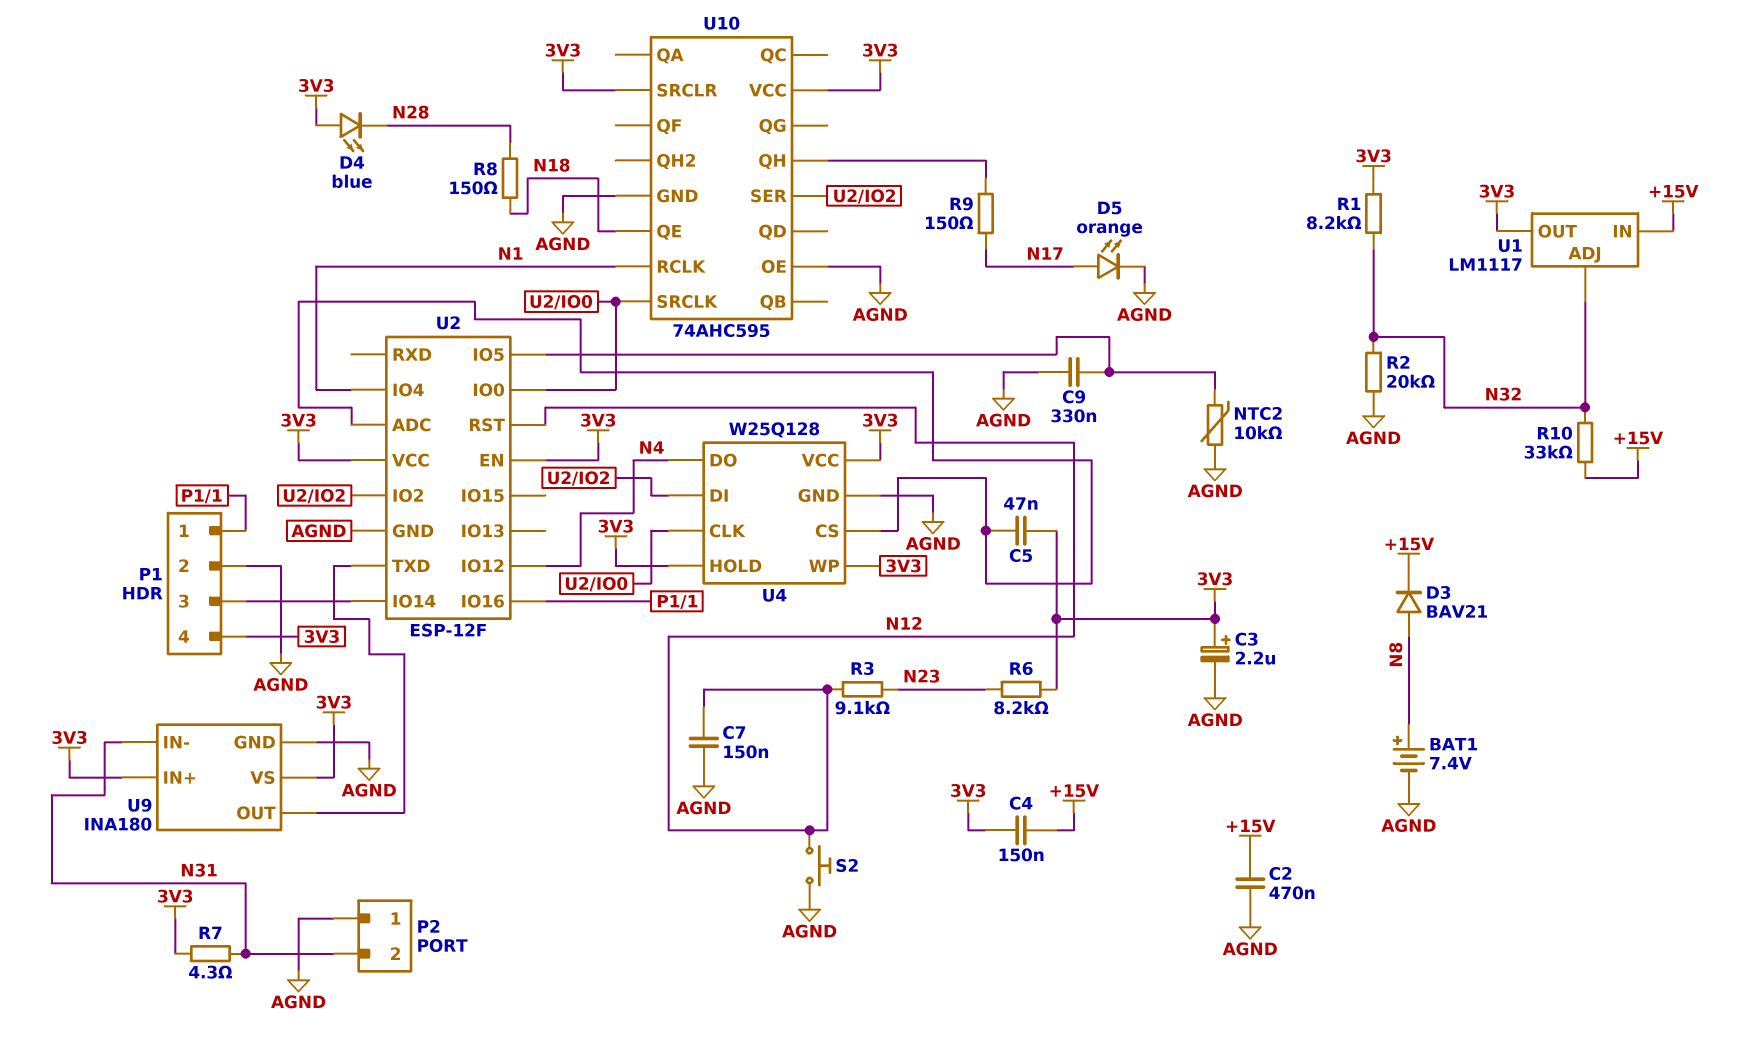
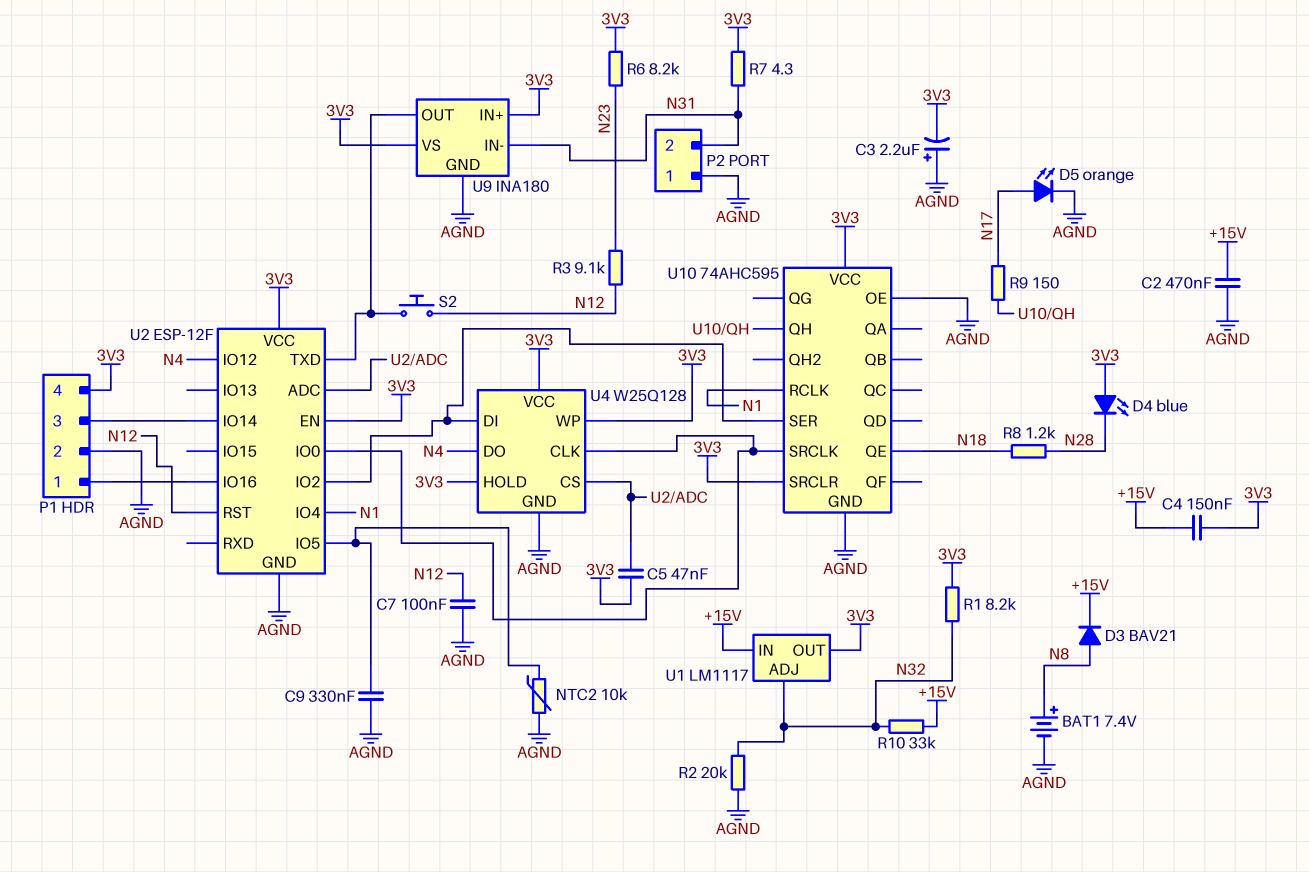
C3: 2.2uF (plus 3V3, minus AGND) -> 2.2uF (plus AGND, minus 3V3)
C7: 150nF (AGND, N12) -> 100nF (AGND, N12)
R8: 150 (N18, N28) -> 1.2k (N18, N28)
S2: button (AGND, N12) -> button (N12, U2/TXD)

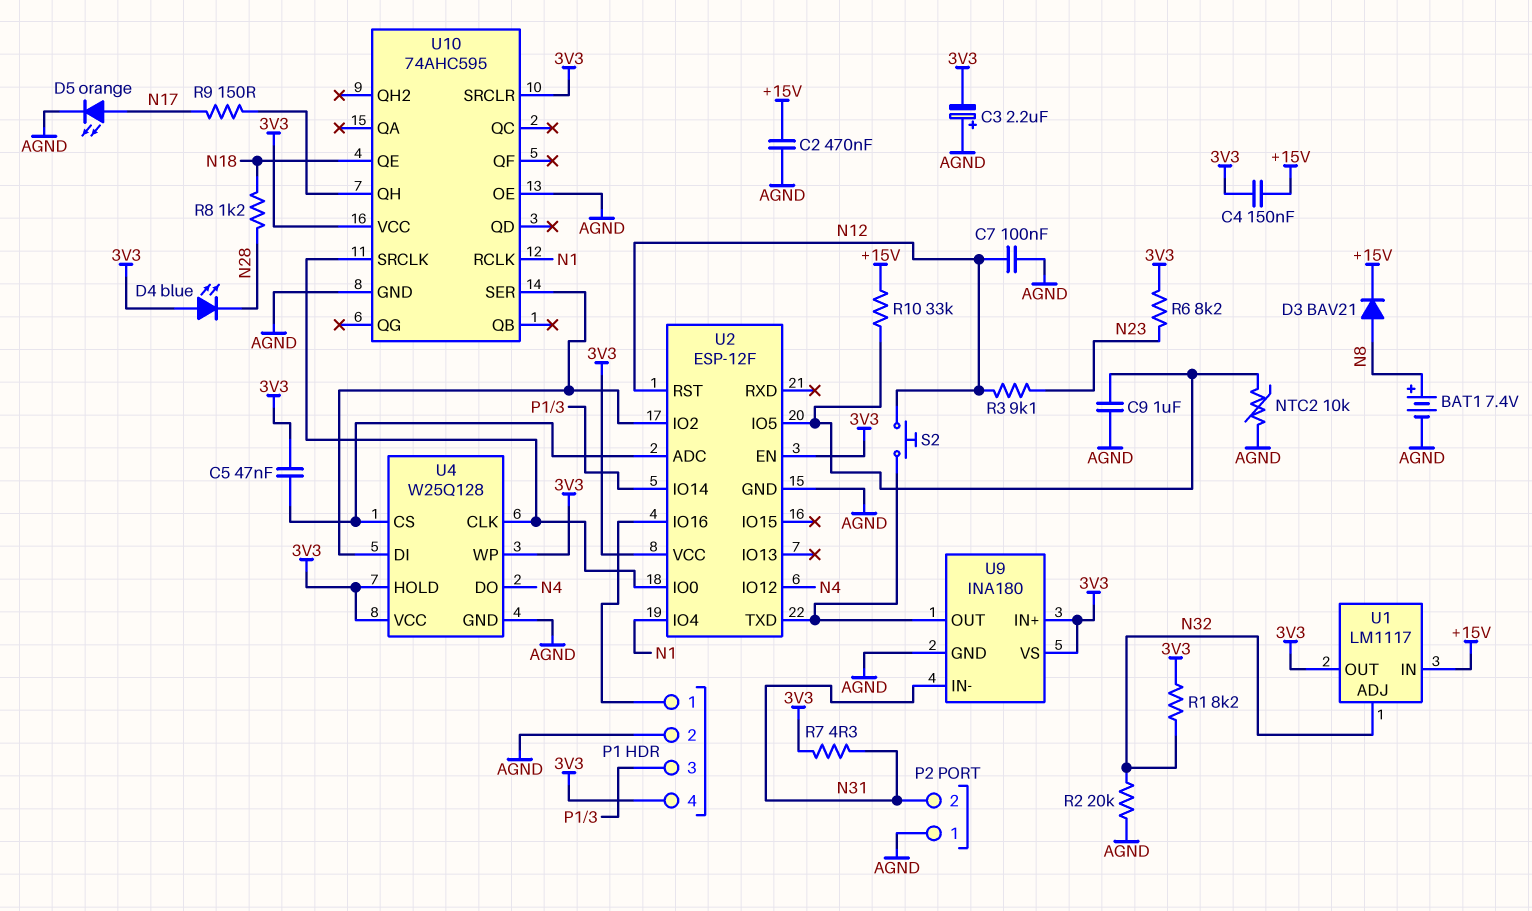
C9: 330nF (AGND, U2/IO5) -> 1uF (AGND, U2/IO5)
R10: 33k (+15V, N32) -> 33k (+15V, U2/IO5)

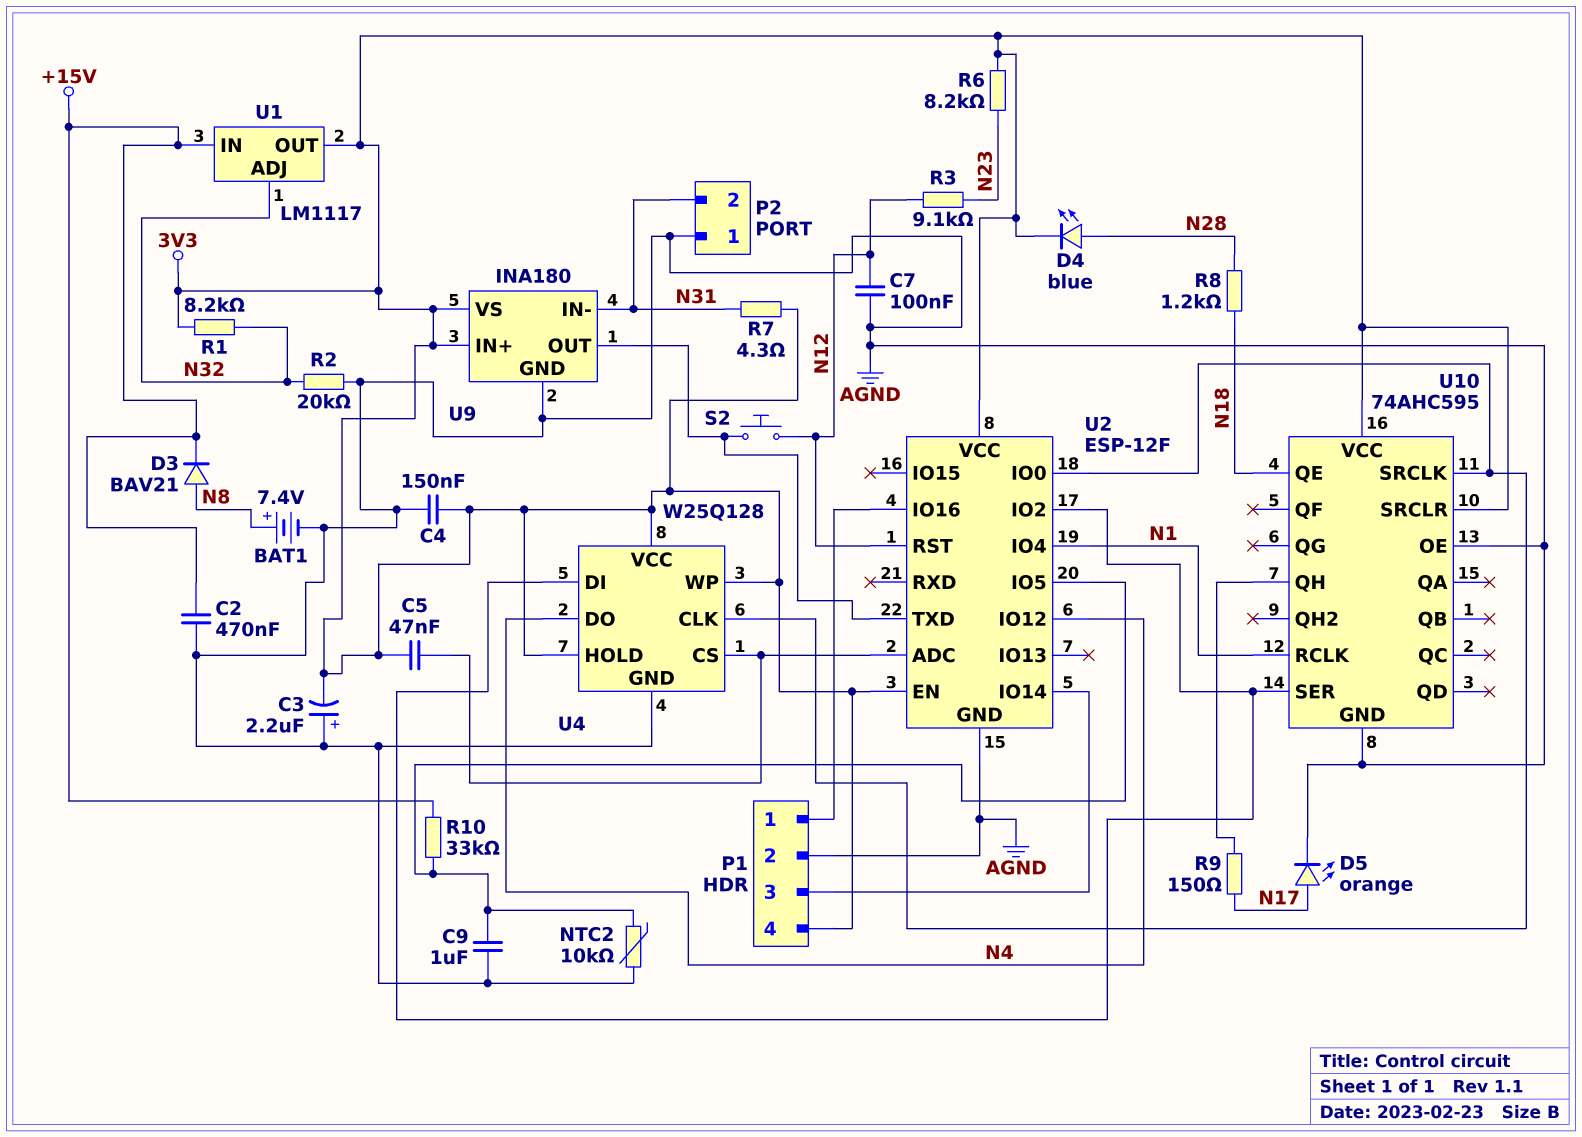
C4: 150nF (+15V, 3V3) -> 150nF (3V3, AGND)
D4: LED blue (A 3V3, K N28) -> LED blue (A N28, K 3V3)

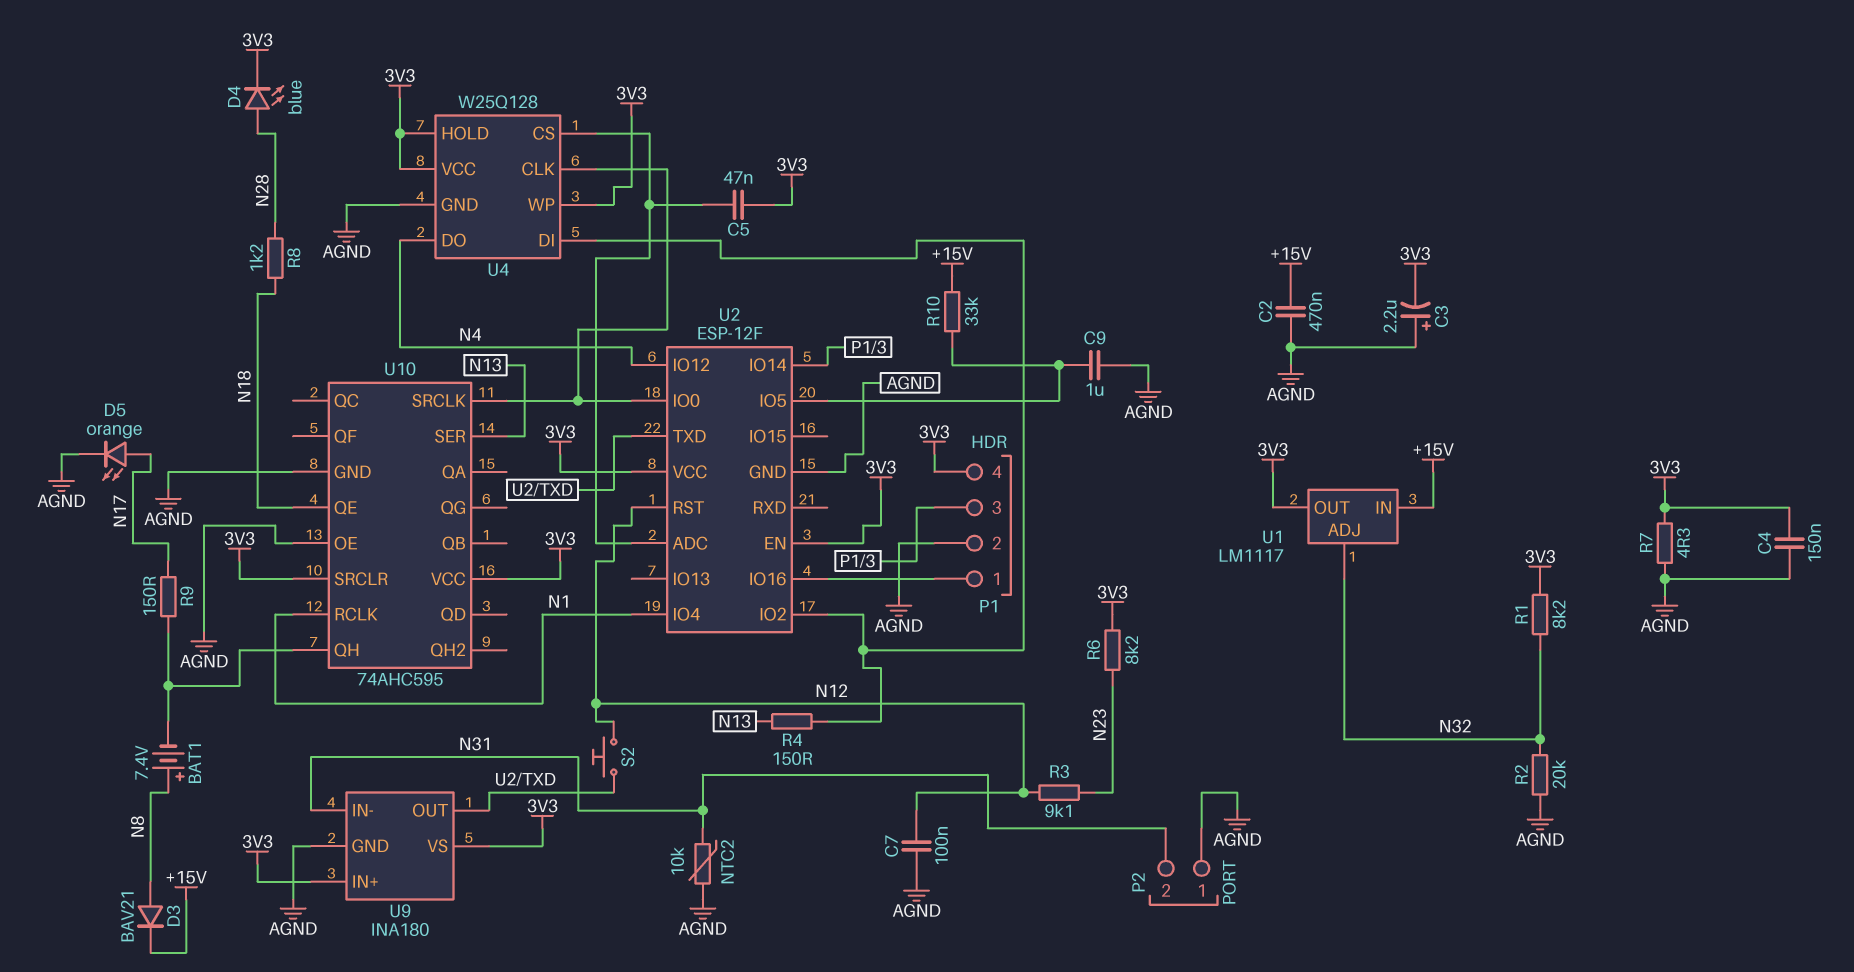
BAT1: 7.4V (plus N8, minus AGND) -> 7.4V (plus N8, minus U10/QH)
NTC2: 10k (AGND, U2/IO5) -> 10k (AGND, N31)
R4: none -> 150 (N13, U2/IO2)
R7: 4.3 (3V3, N31) -> 4.3 (3V3, AGND)
U10 pin SER: U2/IO2 -> N13

